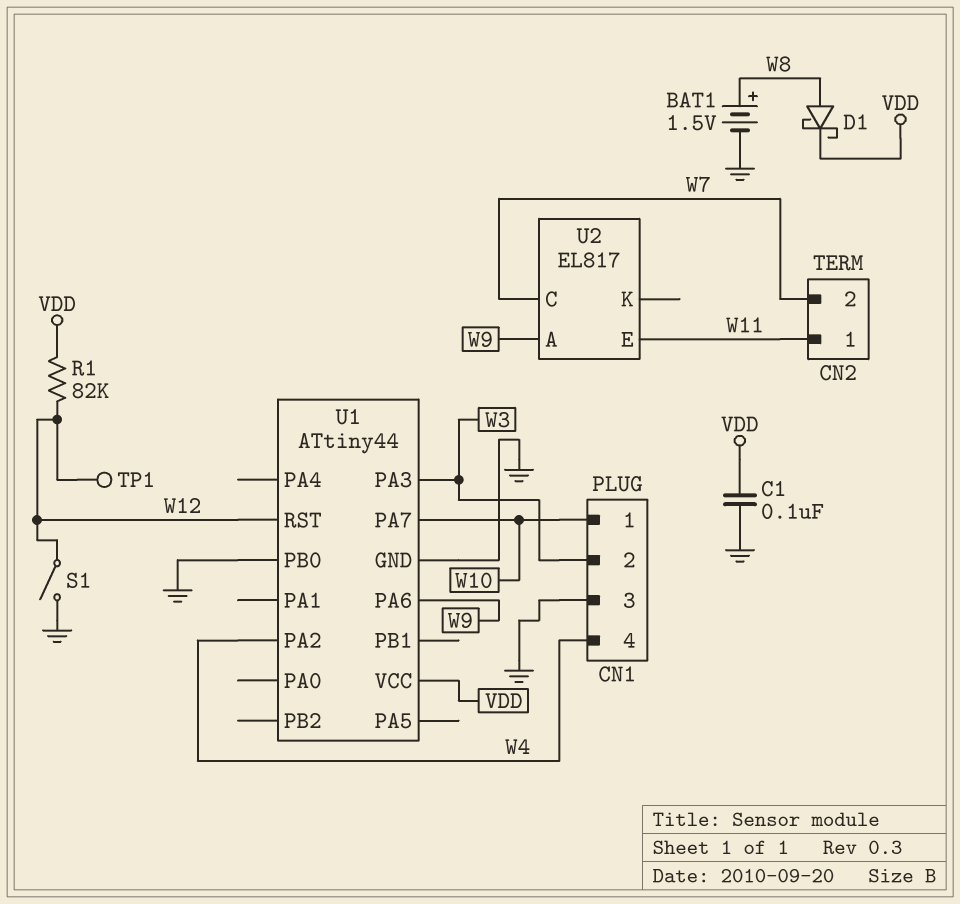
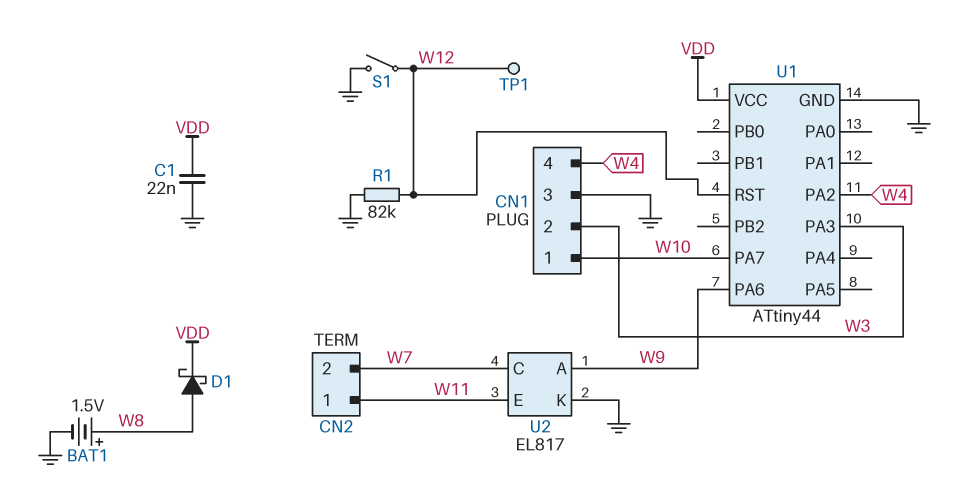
C1: 100nF (GND, VDD) -> 22nF (GND, VDD)
R1: 82k (VDD, W12) -> 82k (GND, W12)
U1 pin PB0: GND -> none
U2 pin K: none -> GND

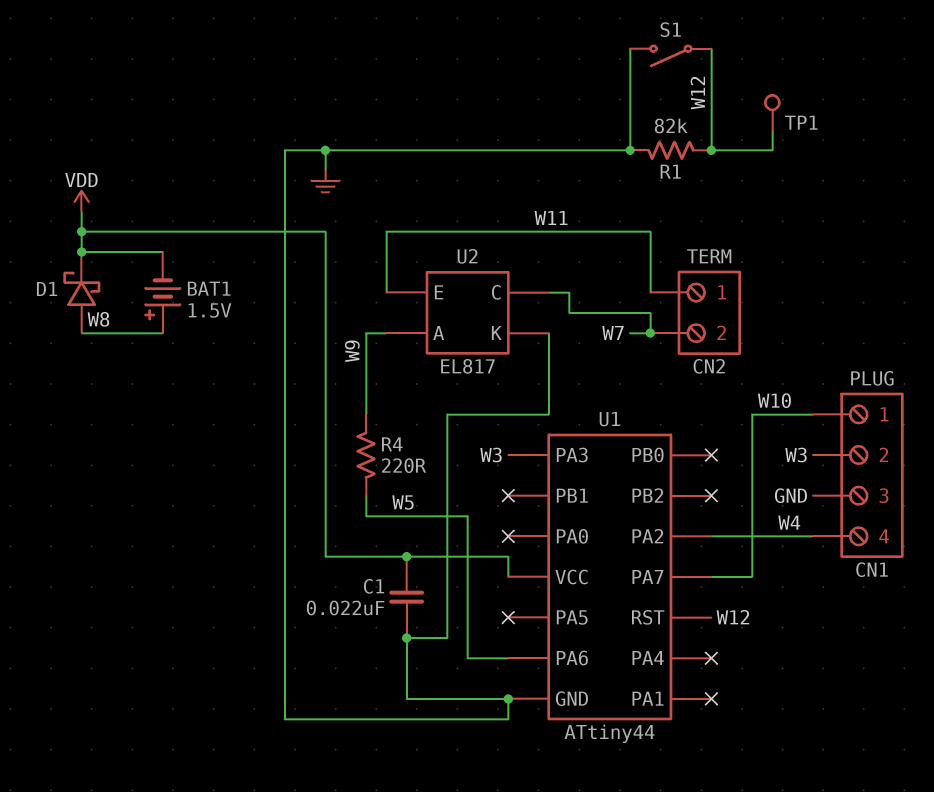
BAT1: 1.5V (plus W8, minus GND) -> 1.5V (plus W8, minus VDD)
R4: none -> 220 (W5, W9)
U1 pin PA6: W9 -> W5

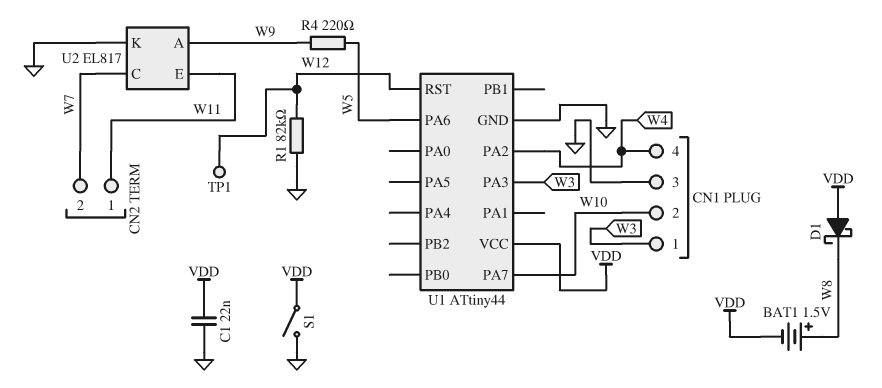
CN1 pin 1: W10 -> W3
CN1 pin 2: W3 -> W10
D1: schottky (A W8, K VDD) -> schottky (A VDD, K W8)
S1: switch (GND, W12) -> switch (GND, VDD)

